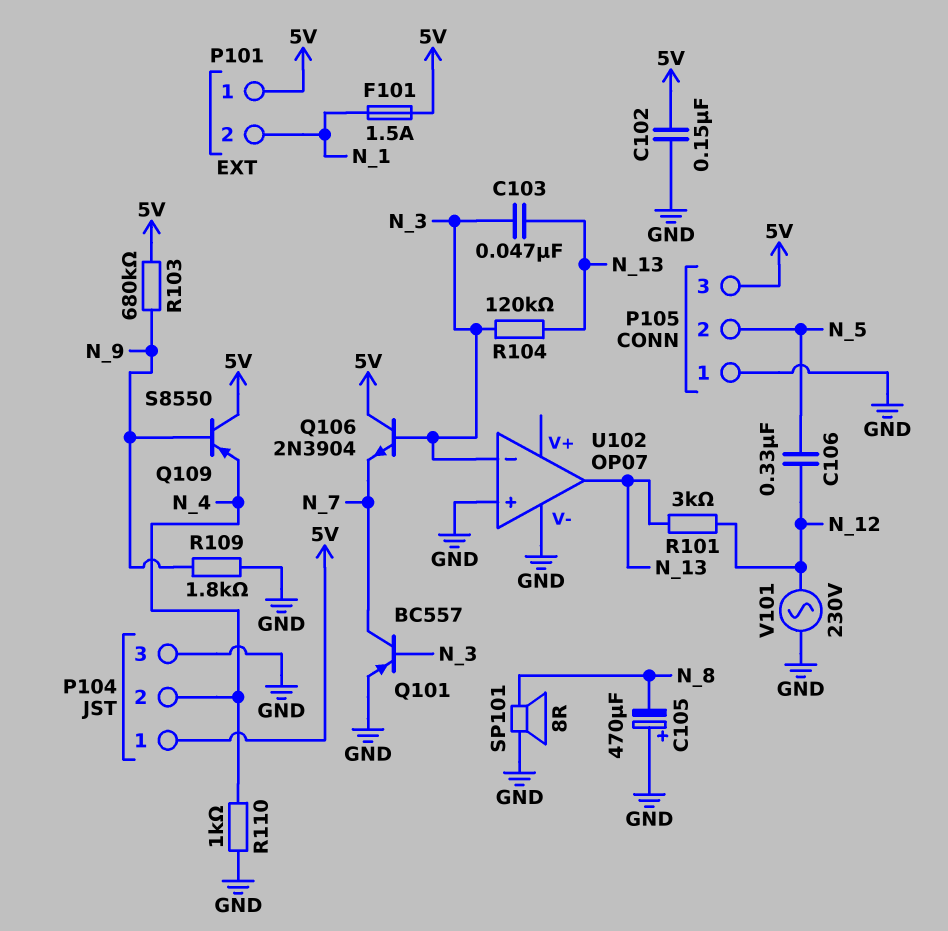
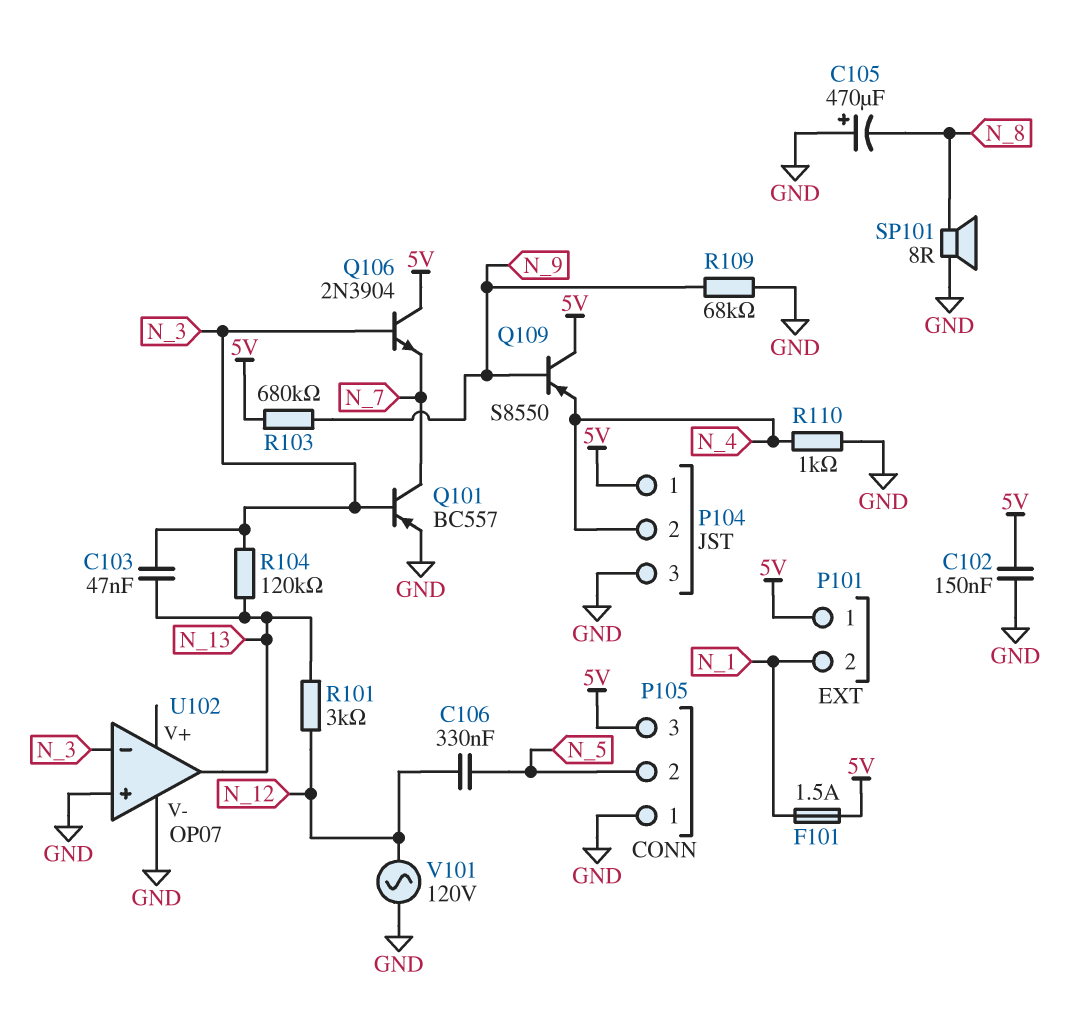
R109: 1.8k (GND, N_9) -> 68k (GND, N_9)
V101: AC 230V (GND, N_12) -> AC 120V (GND, N_12)

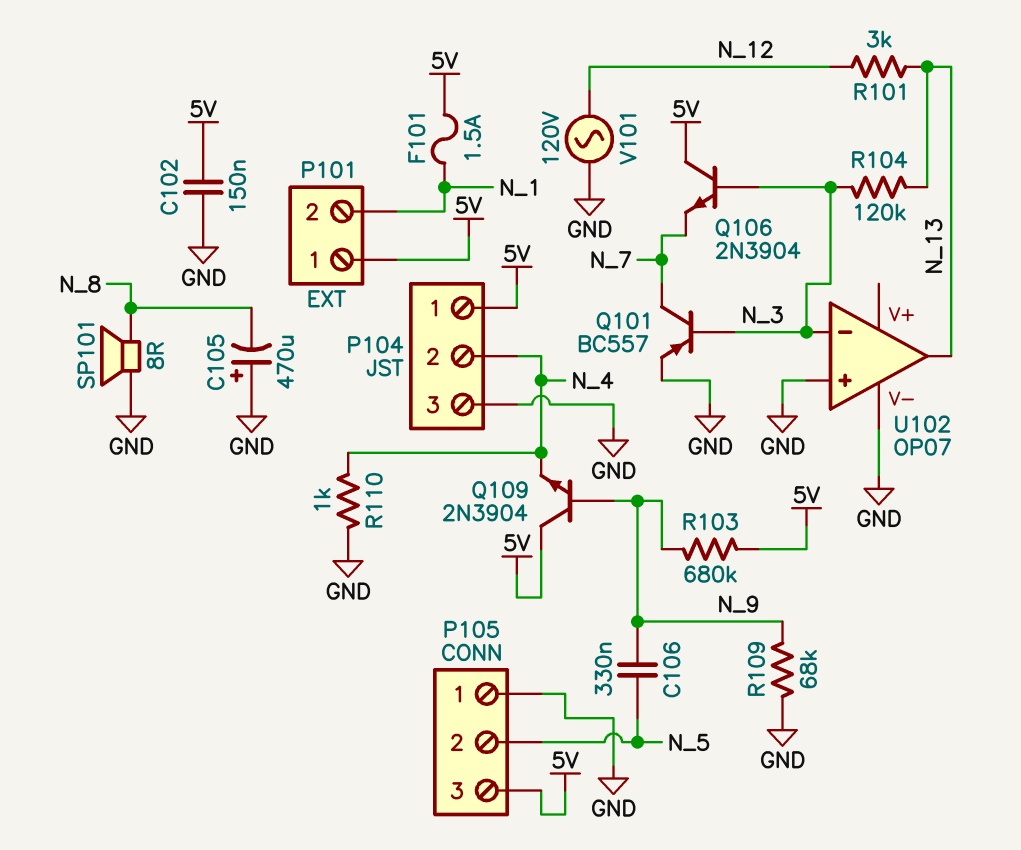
C103: 47nF (N_3, N_13) -> none
C106: 330nF (N_5, N_12) -> 330nF (N_5, N_9)
Q109: PNP S8550 (B N_9, C 5V, E N_4) -> NPN 2N3904 (B N_9, C 5V, E N_4)

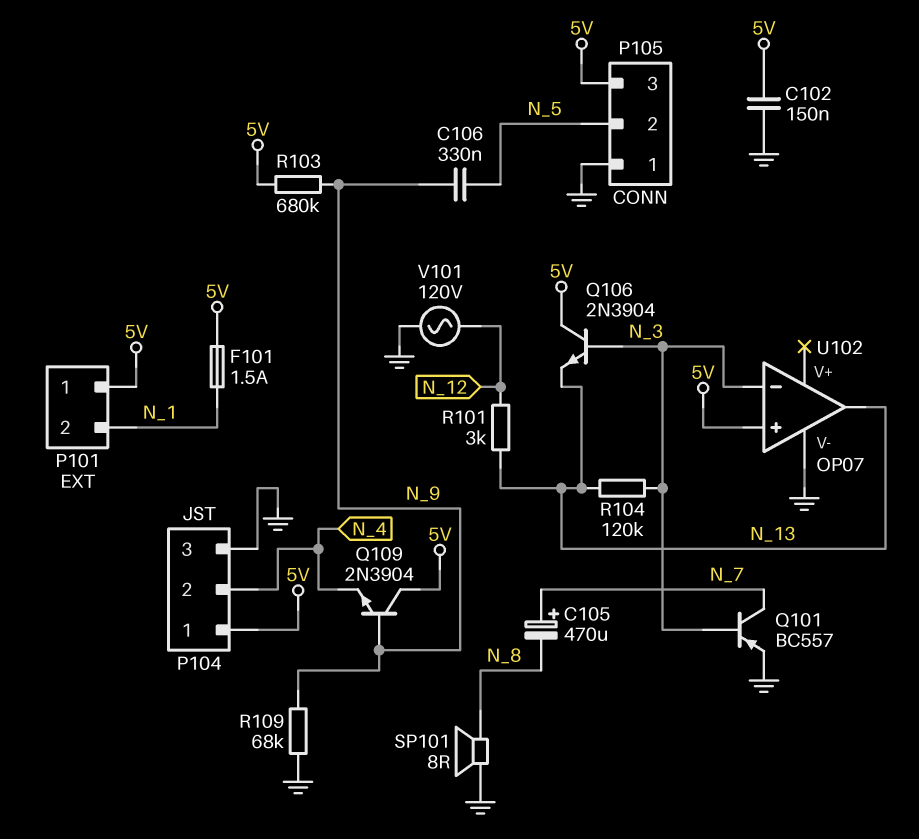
C105: 470uF (plus GND, minus N_8) -> 470uF (plus N_7, minus N_8)
Q106: NPN 2N3904 (B N_3, C 5V, E N_7) -> NPN 2N3904 (B N_3, C 5V, E N_13)
R110: 1k (GND, N_4) -> none
U102 pin in+: GND -> 5V

